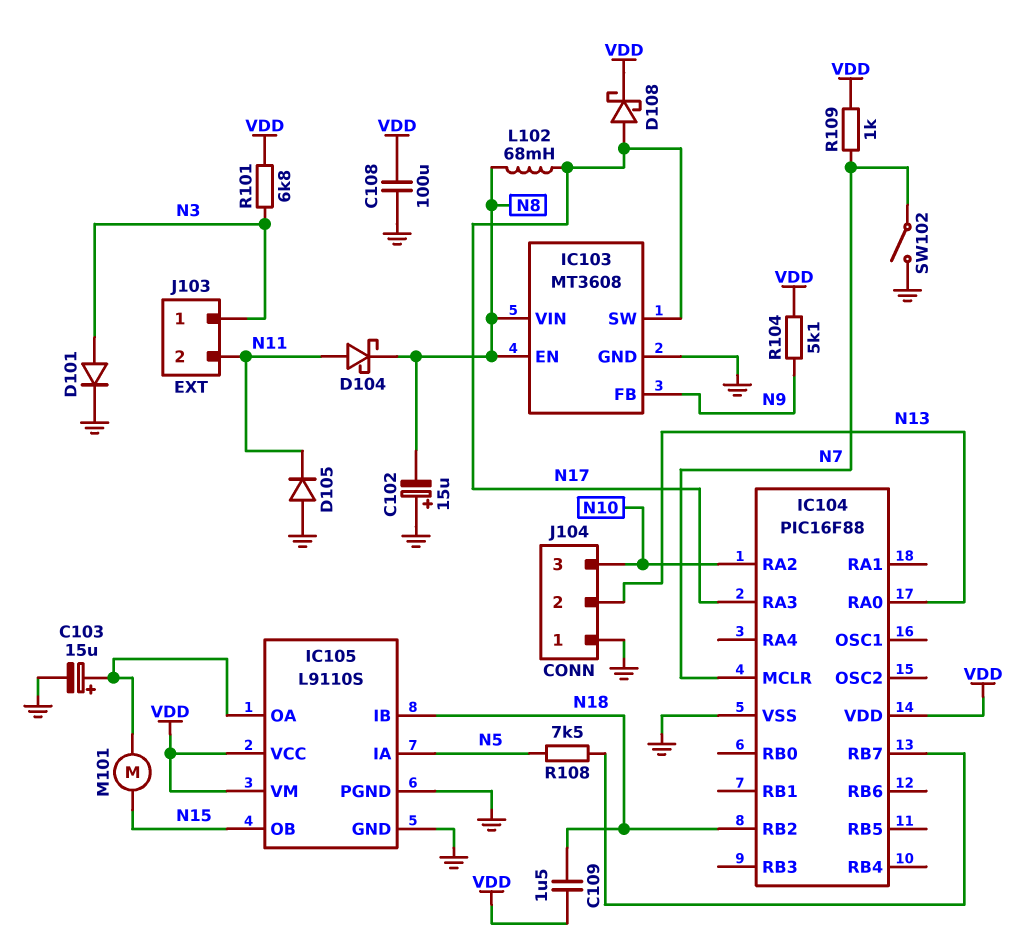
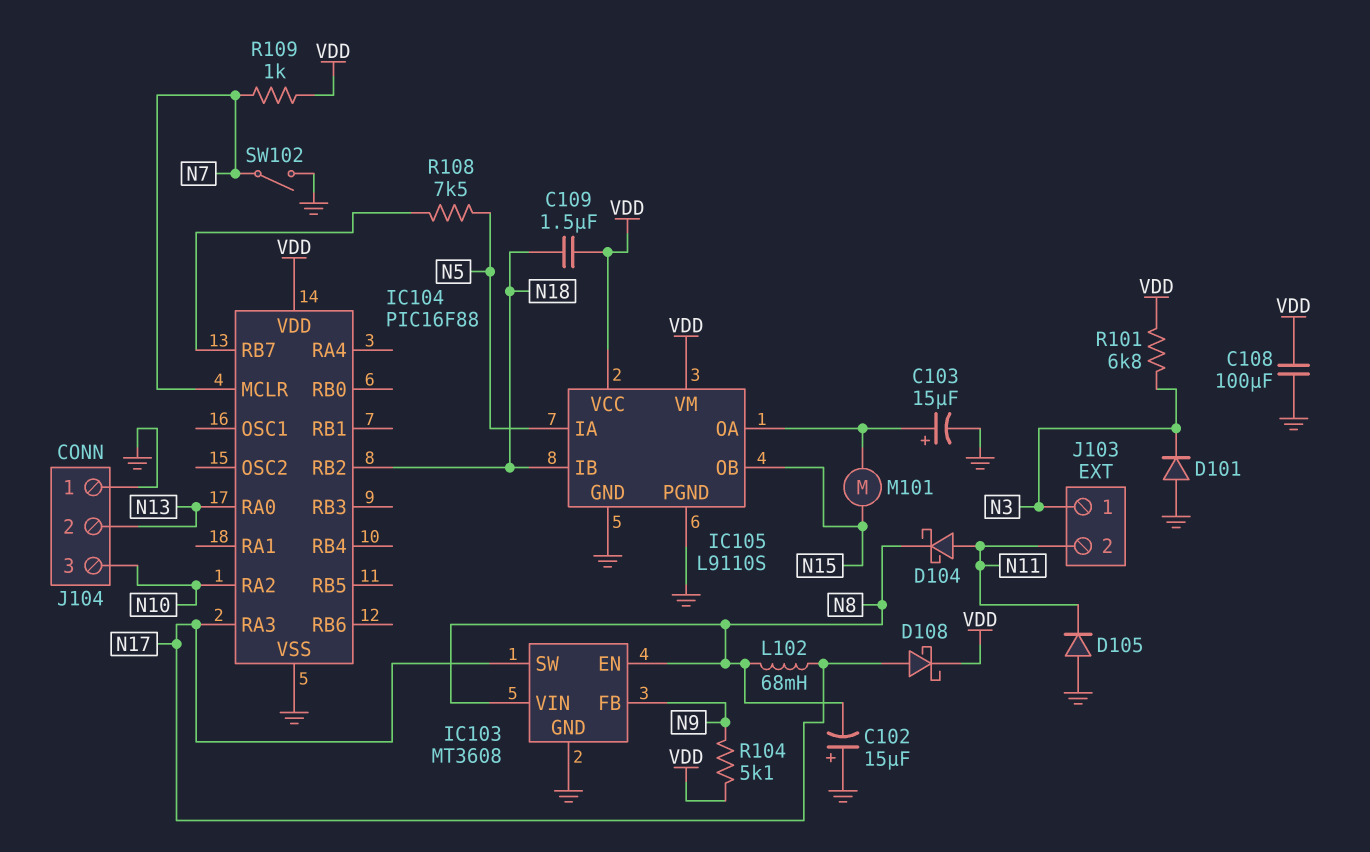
D101: diode (A N3, K GND) -> diode (A GND, K N3)

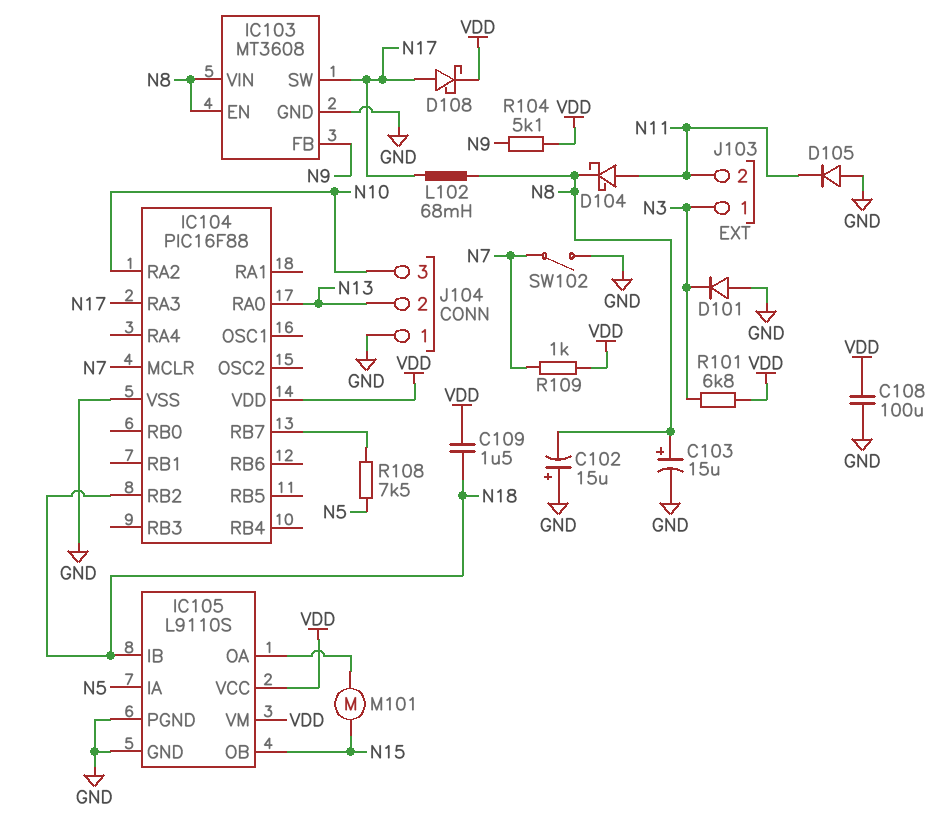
C103: 15uF (plus IC105/OA, minus GND) -> 15uF (plus N8, minus GND)

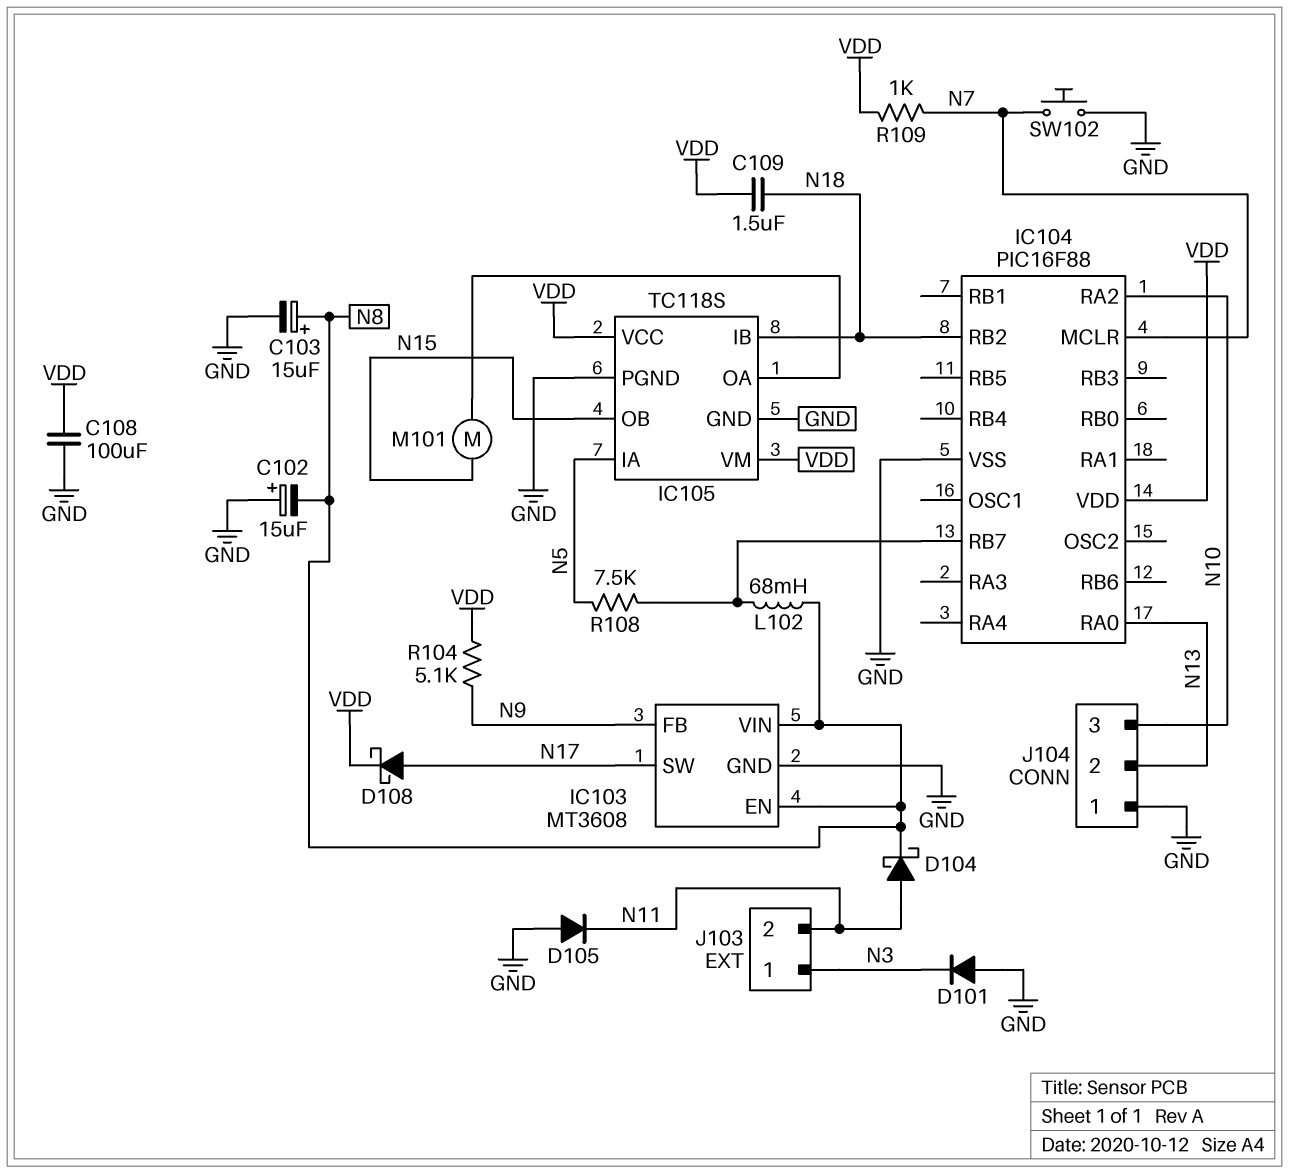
IC104 pin RA3: N17 -> none
IC105: L9110S -> TC118S
L102: 68mH (N8, N17) -> 68mH (IC104/RB7, N8)
R101: 6.8k (N3, VDD) -> none
SW102: switch (GND, N7) -> button (GND, N7)

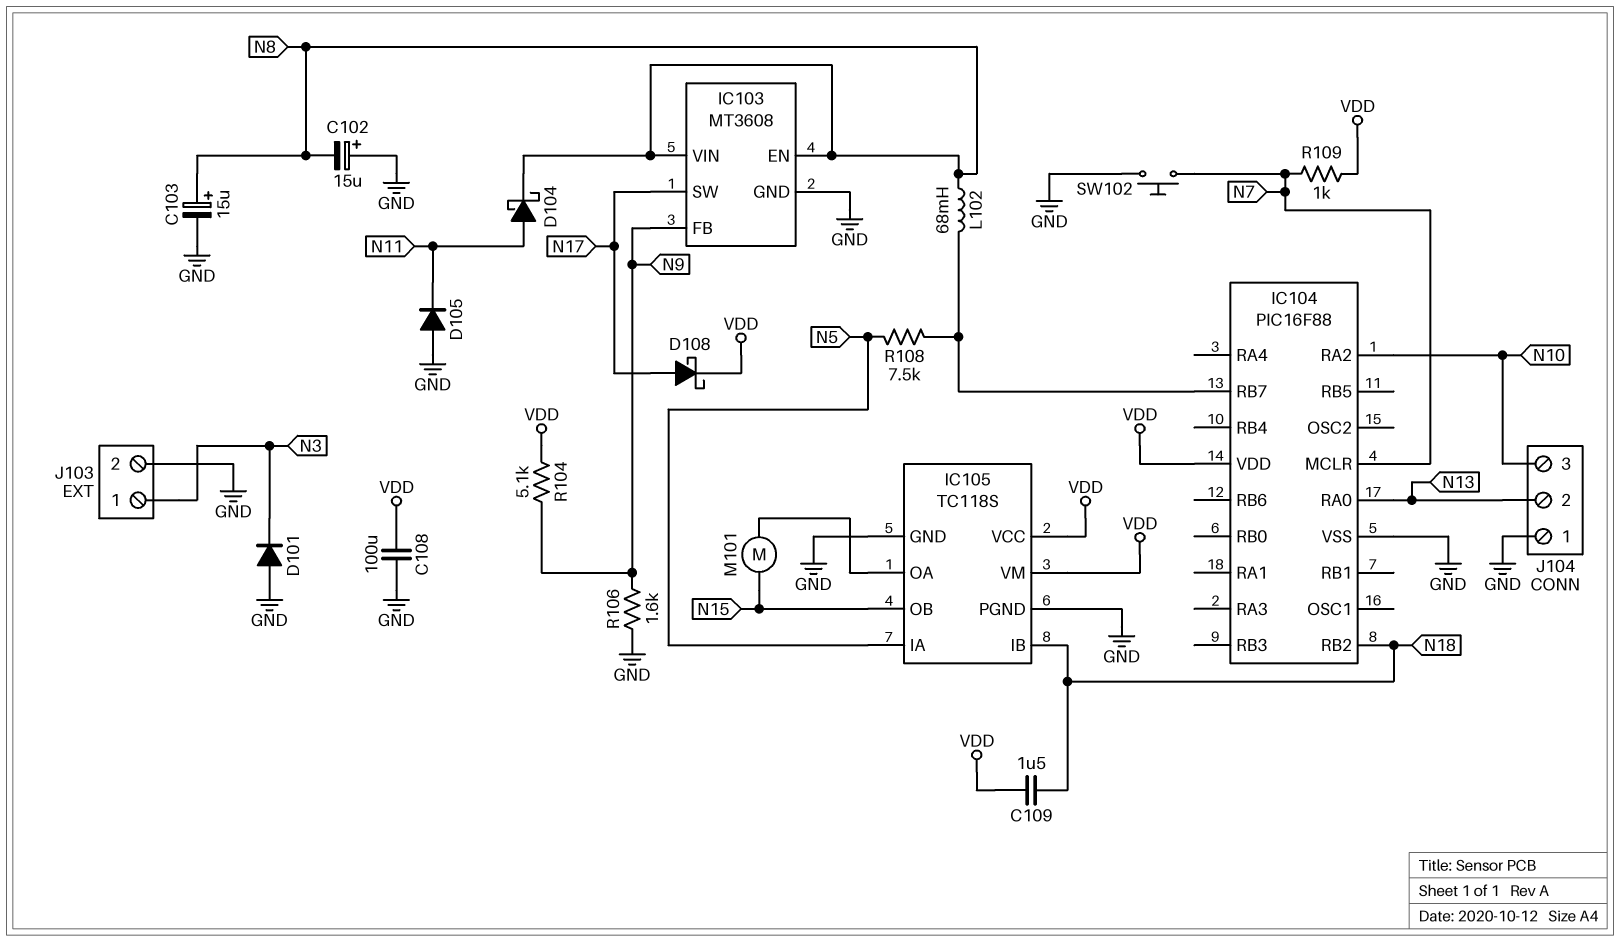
J103 pin 2: N11 -> GND
R106: none -> 1.6k (GND, N9)

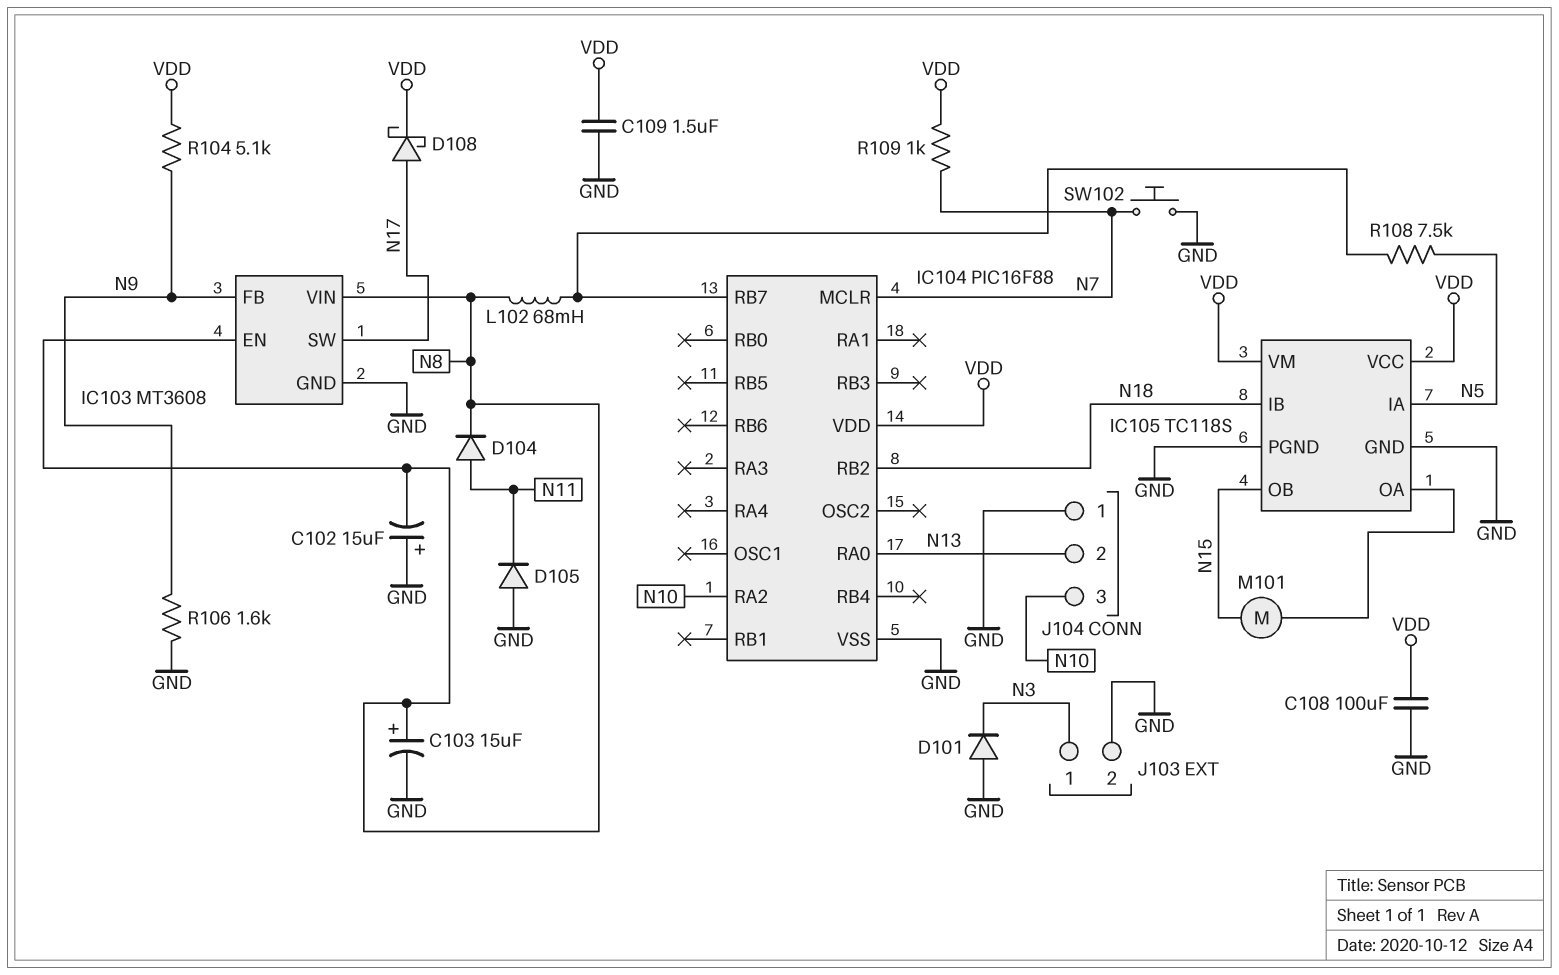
C109: 1.5uF (N18, VDD) -> 1.5uF (GND, VDD)
D104: schottky (A N11, K N8) -> diode (A N11, K N8)

